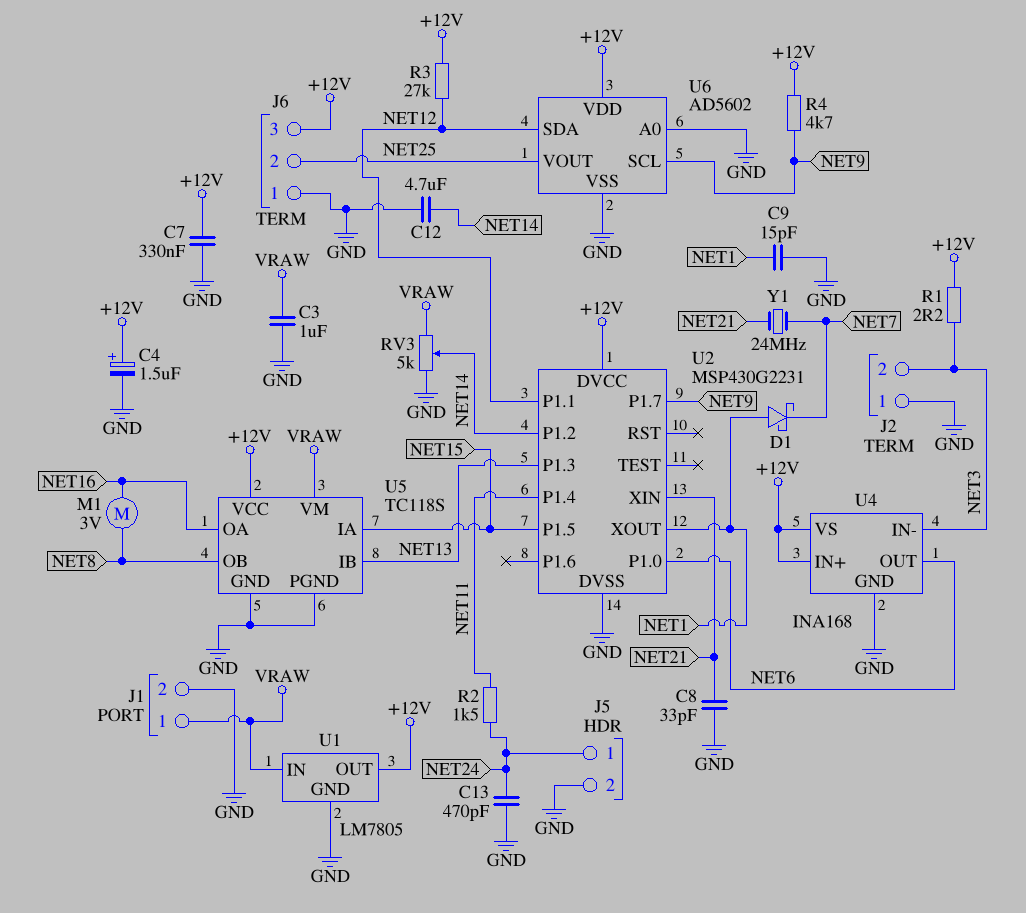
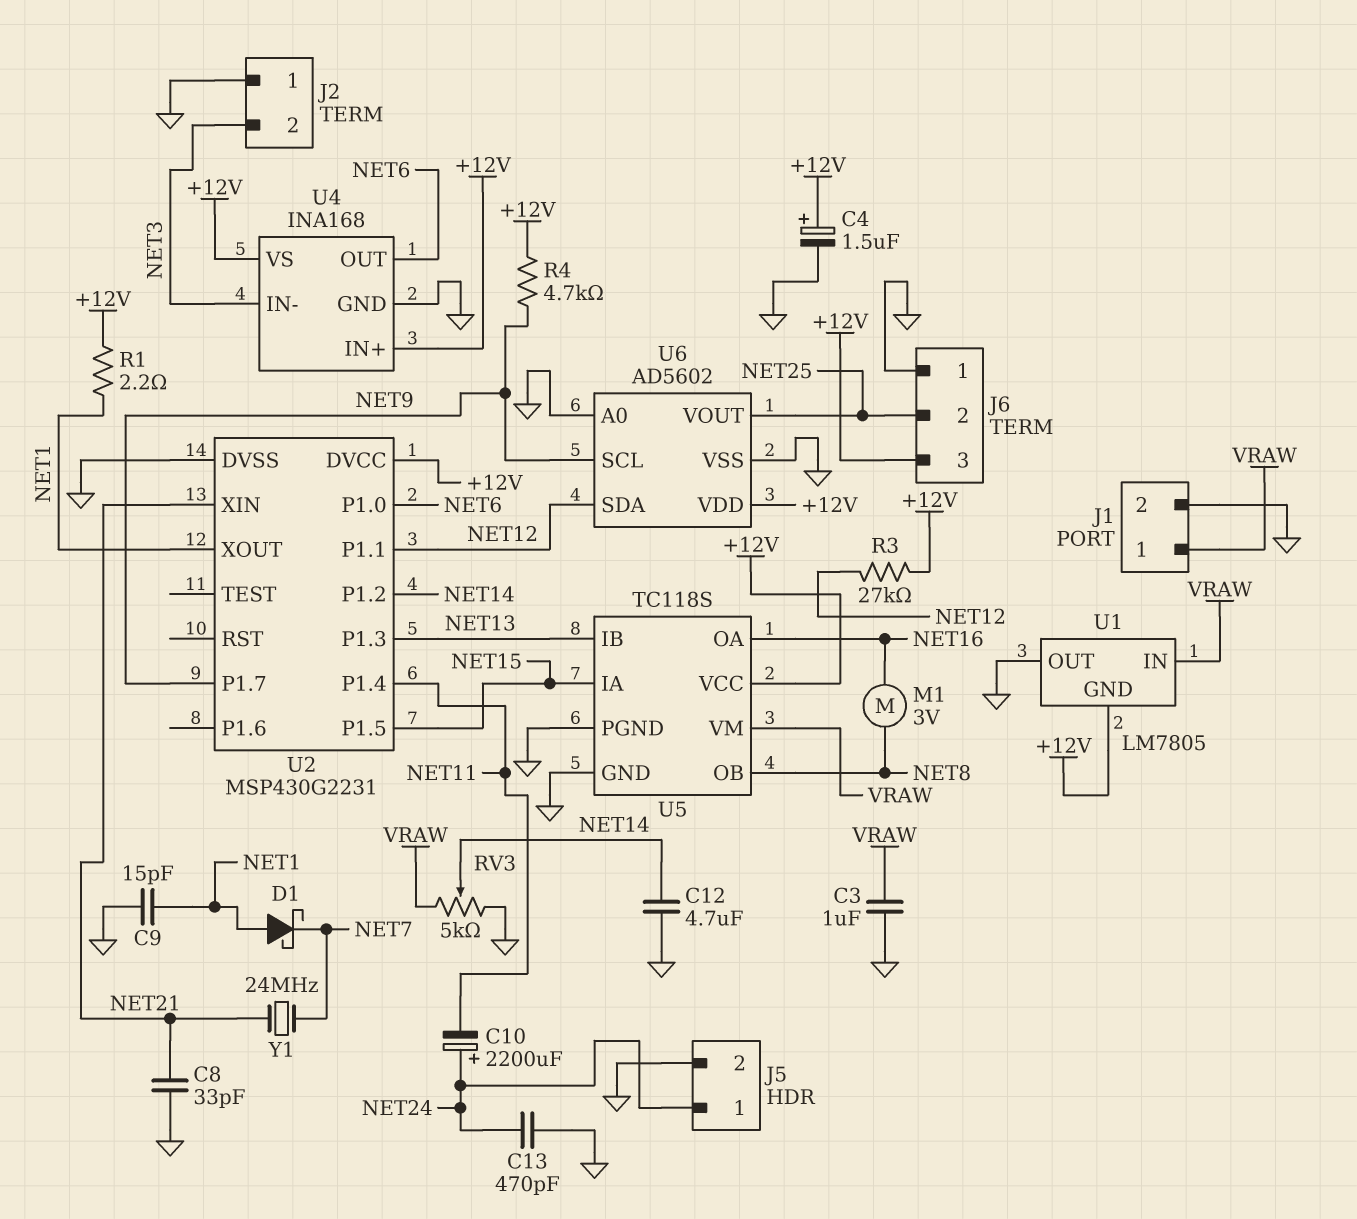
C7: 330nF (+12V, GND) -> none
C10: none -> 2200uF (plus NET24, minus NET11)
R1: 2.2 (+12V, NET3) -> 2.2 (+12V, NET1)
R2: 1.5k (NET11, NET24) -> none
U1 pin GND: GND -> +12V
U1 pin OUT: +12V -> GND

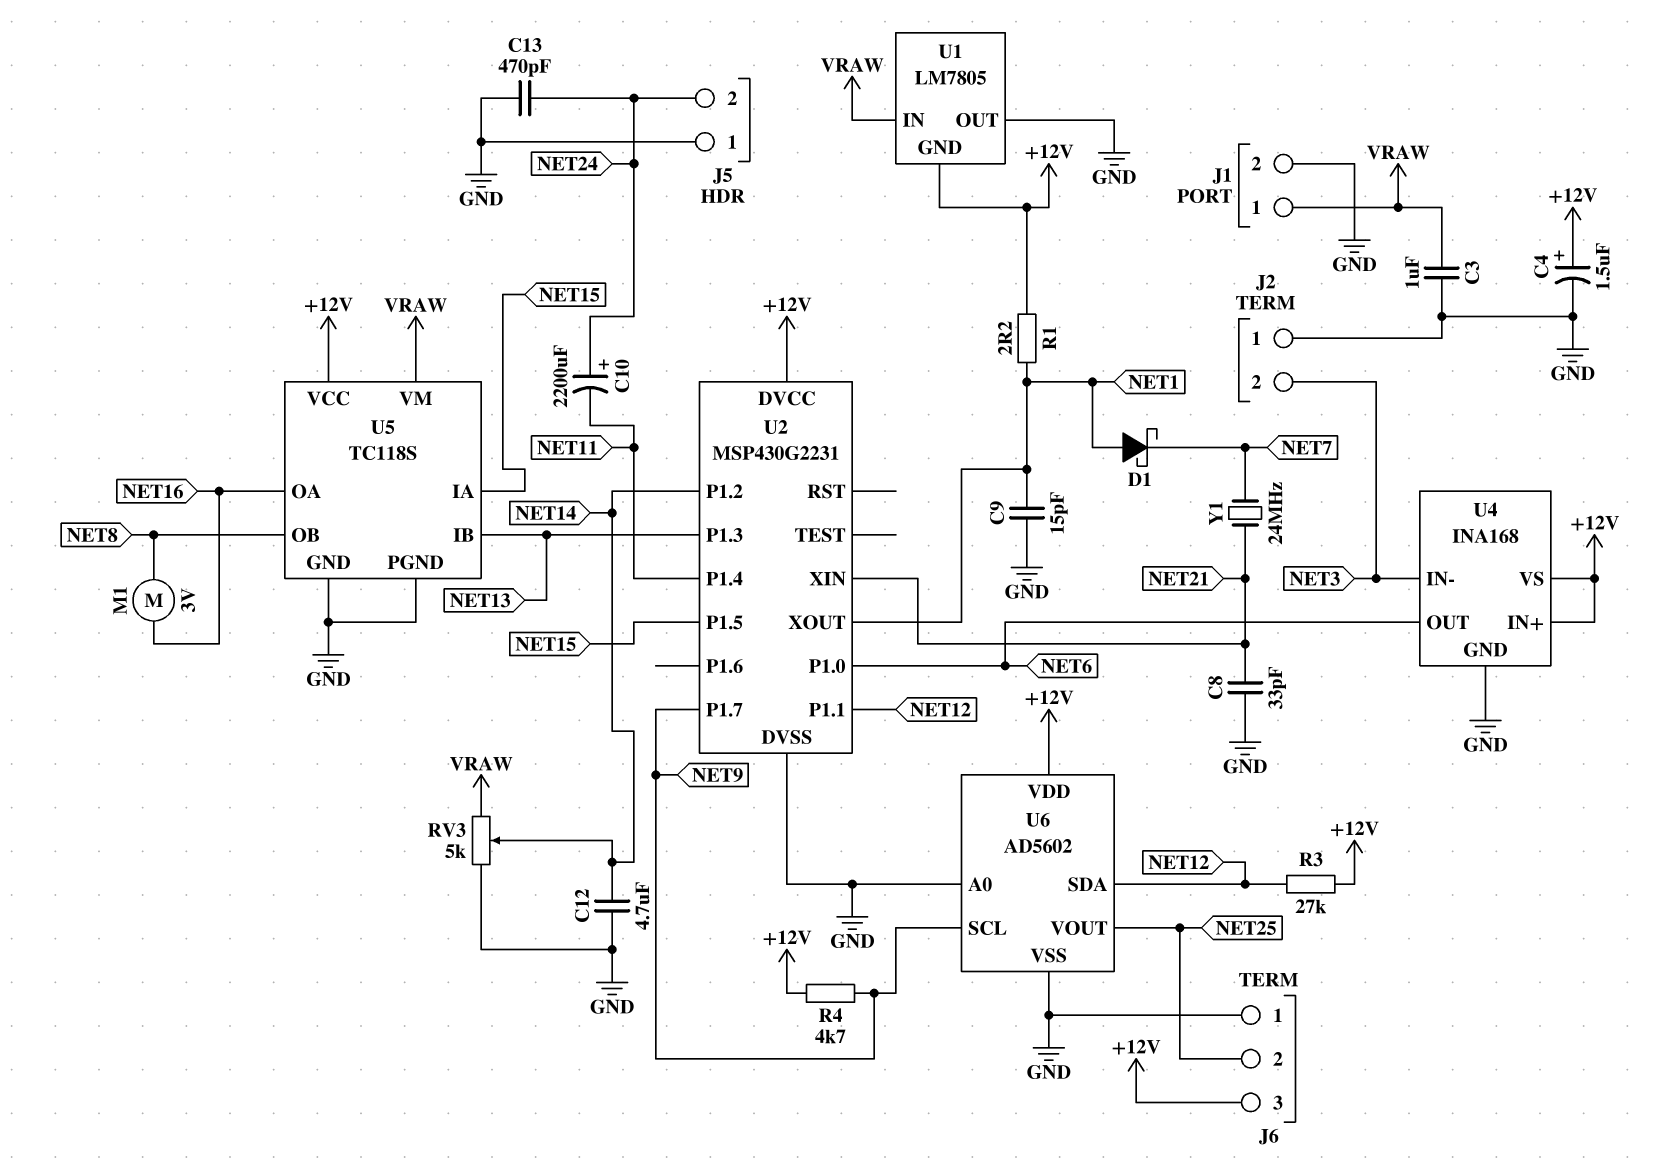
J5 pin 1: NET24 -> GND
J5 pin 2: GND -> NET24

